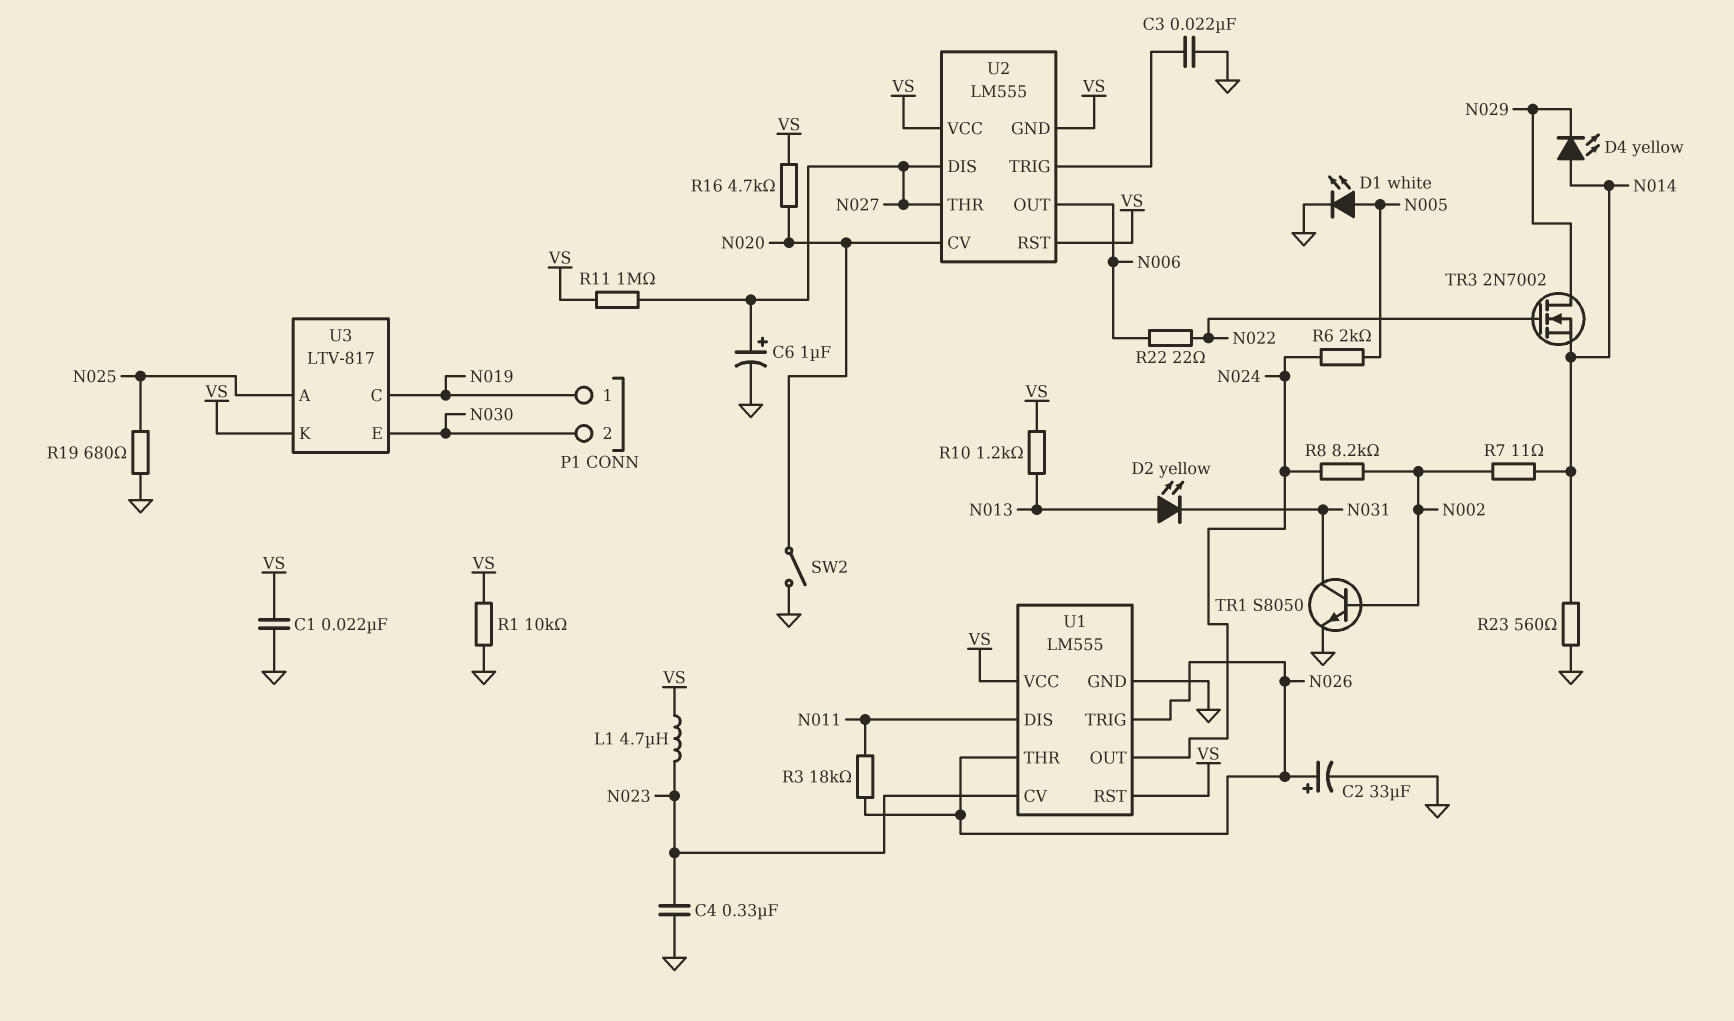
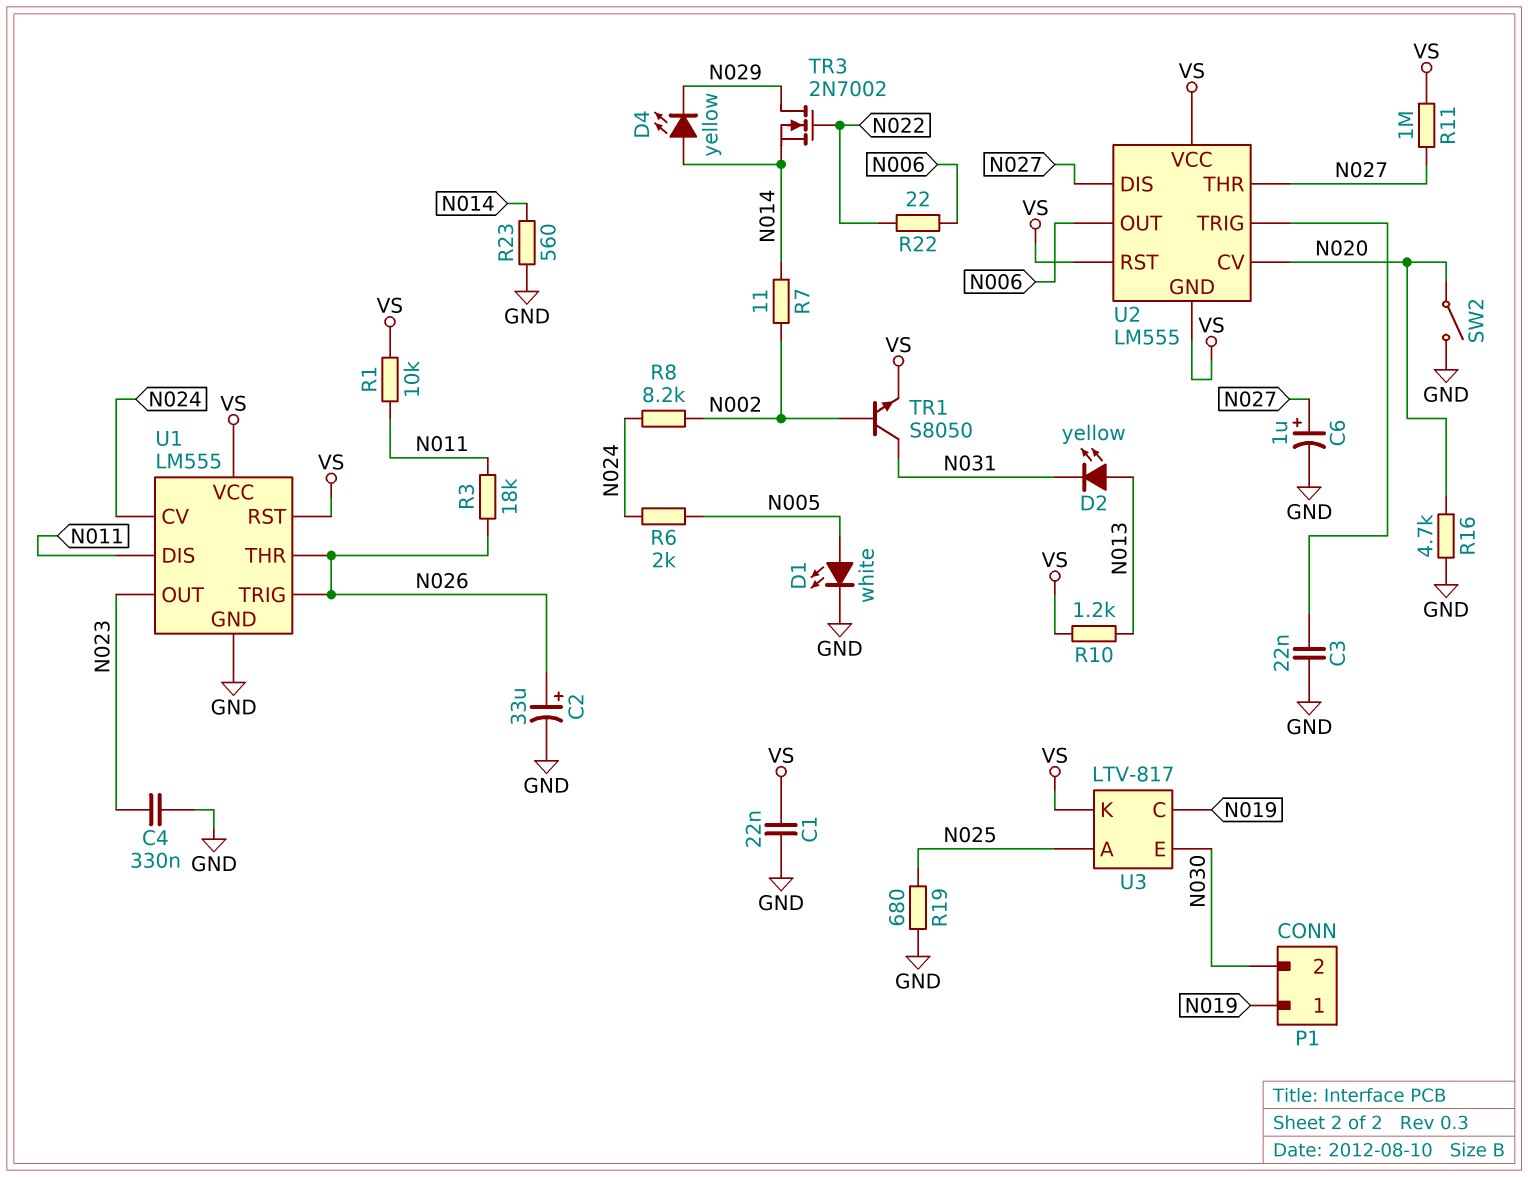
L1: 4.7uH (N023, VS) -> none
R1: 10k (GND, VS) -> 10k (N011, VS)
R16: 4.7k (N020, VS) -> 4.7k (GND, N020)
TR1: NPN S8050 (B N002, C N031, E GND) -> NPN S8050 (B N002, C N031, E VS)
U1 pin CV: N023 -> N024
U1 pin OUT: N024 -> N023

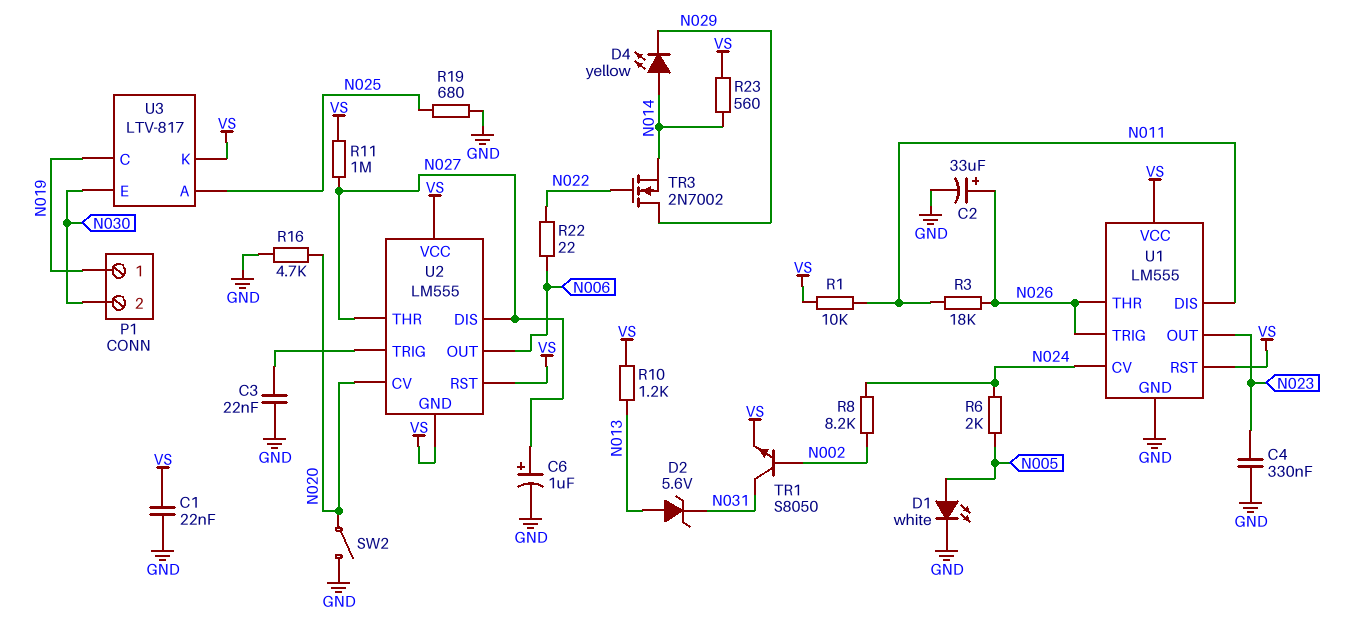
D2: LED yellow (A N013, K N031) -> zener 5.6V (A N013, K N031)
R7: 11 (N002, N014) -> none
R23: 560 (GND, N014) -> 560 (N014, VS)

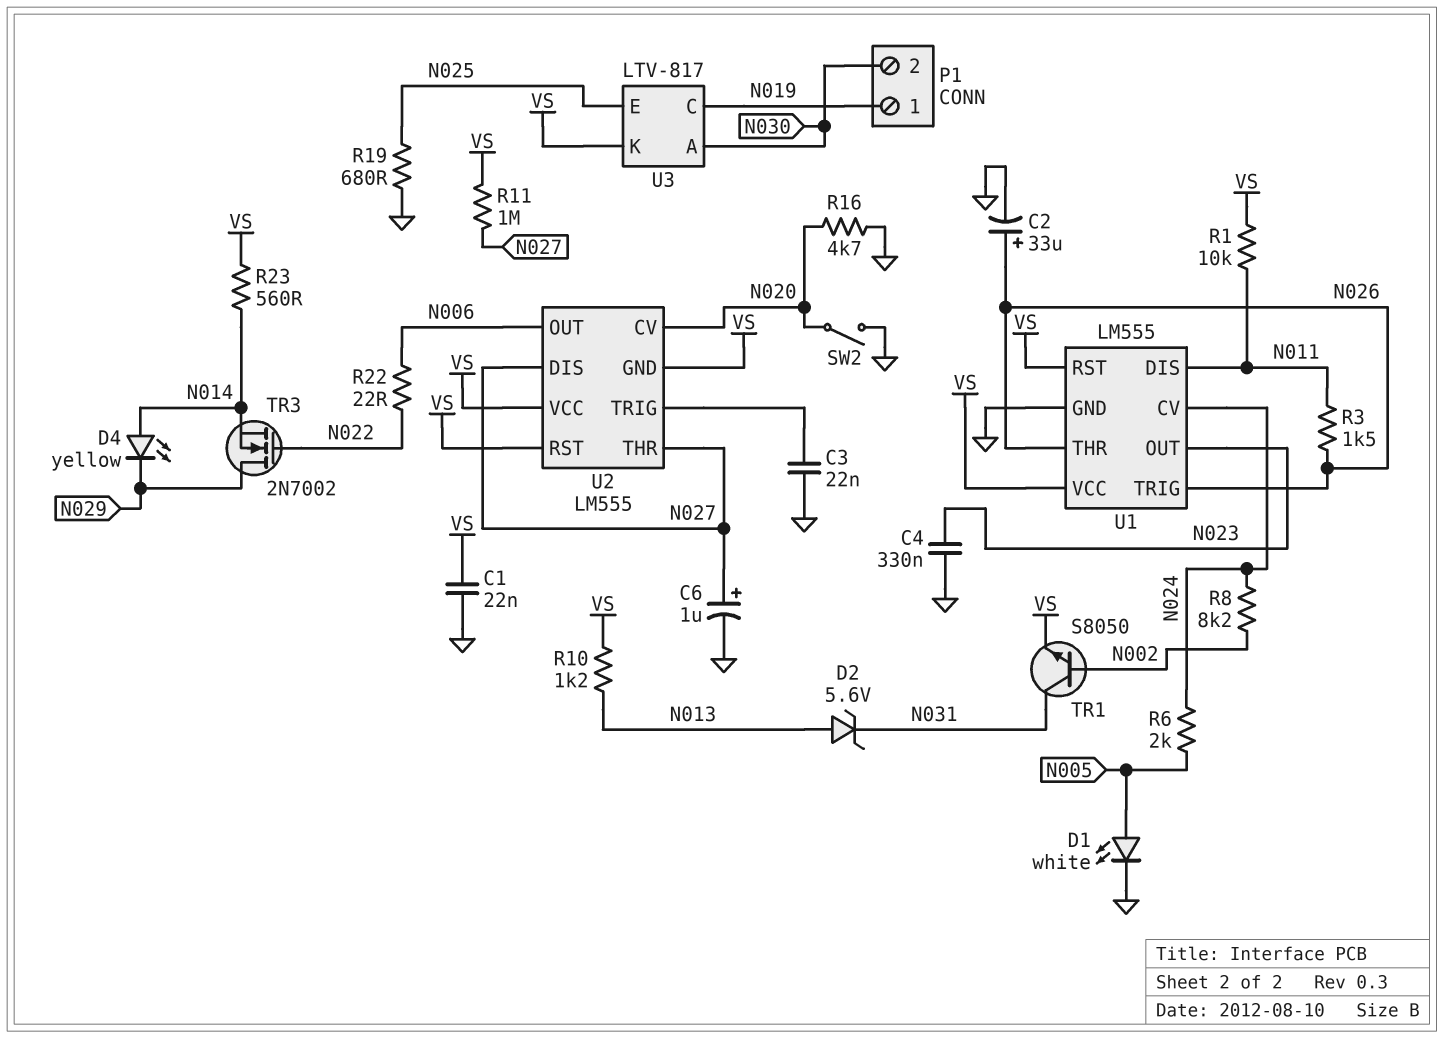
R3: 18k (N011, N026) -> 1.5k (N011, N026)
U3 pin A: N025 -> N030
U3 pin E: N030 -> N025

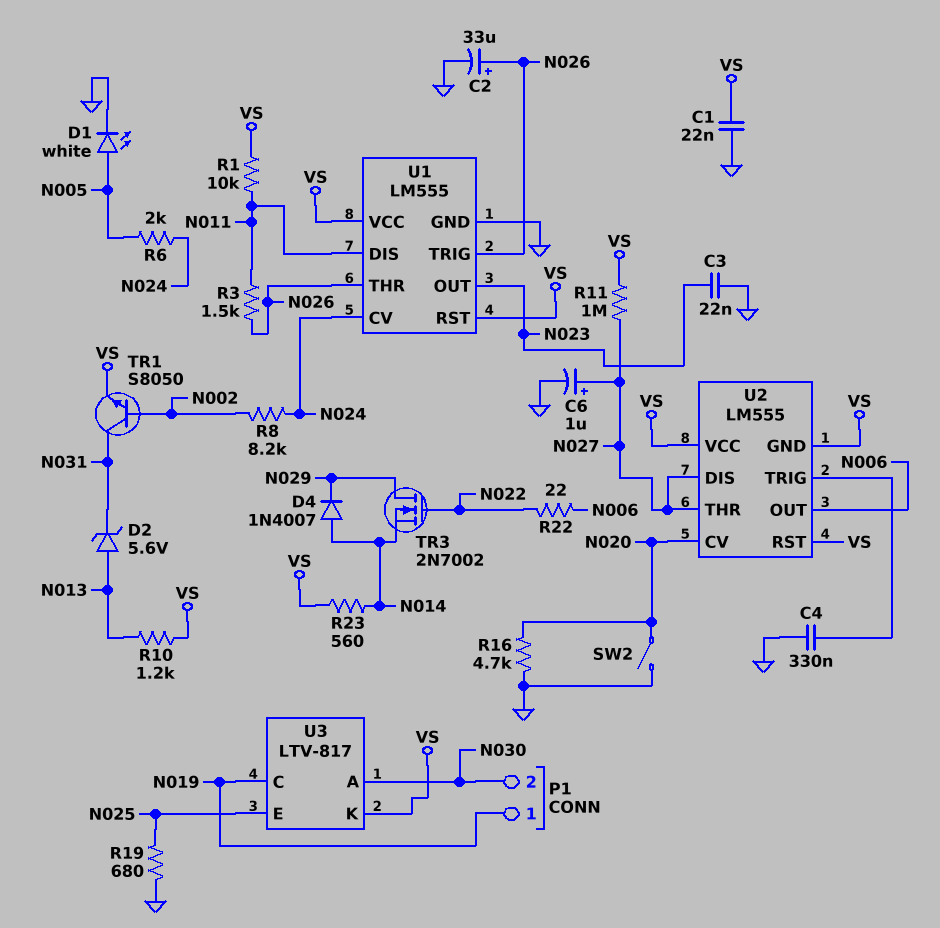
C3: 22nF (GND, U2/TRIG) -> 22nF (GND, N023)
C4: 330nF (GND, N023) -> 330nF (GND, U2/TRIG)
D4: LED yellow (A N014, K N029) -> diode 1N4007 (A N014, K N029)

